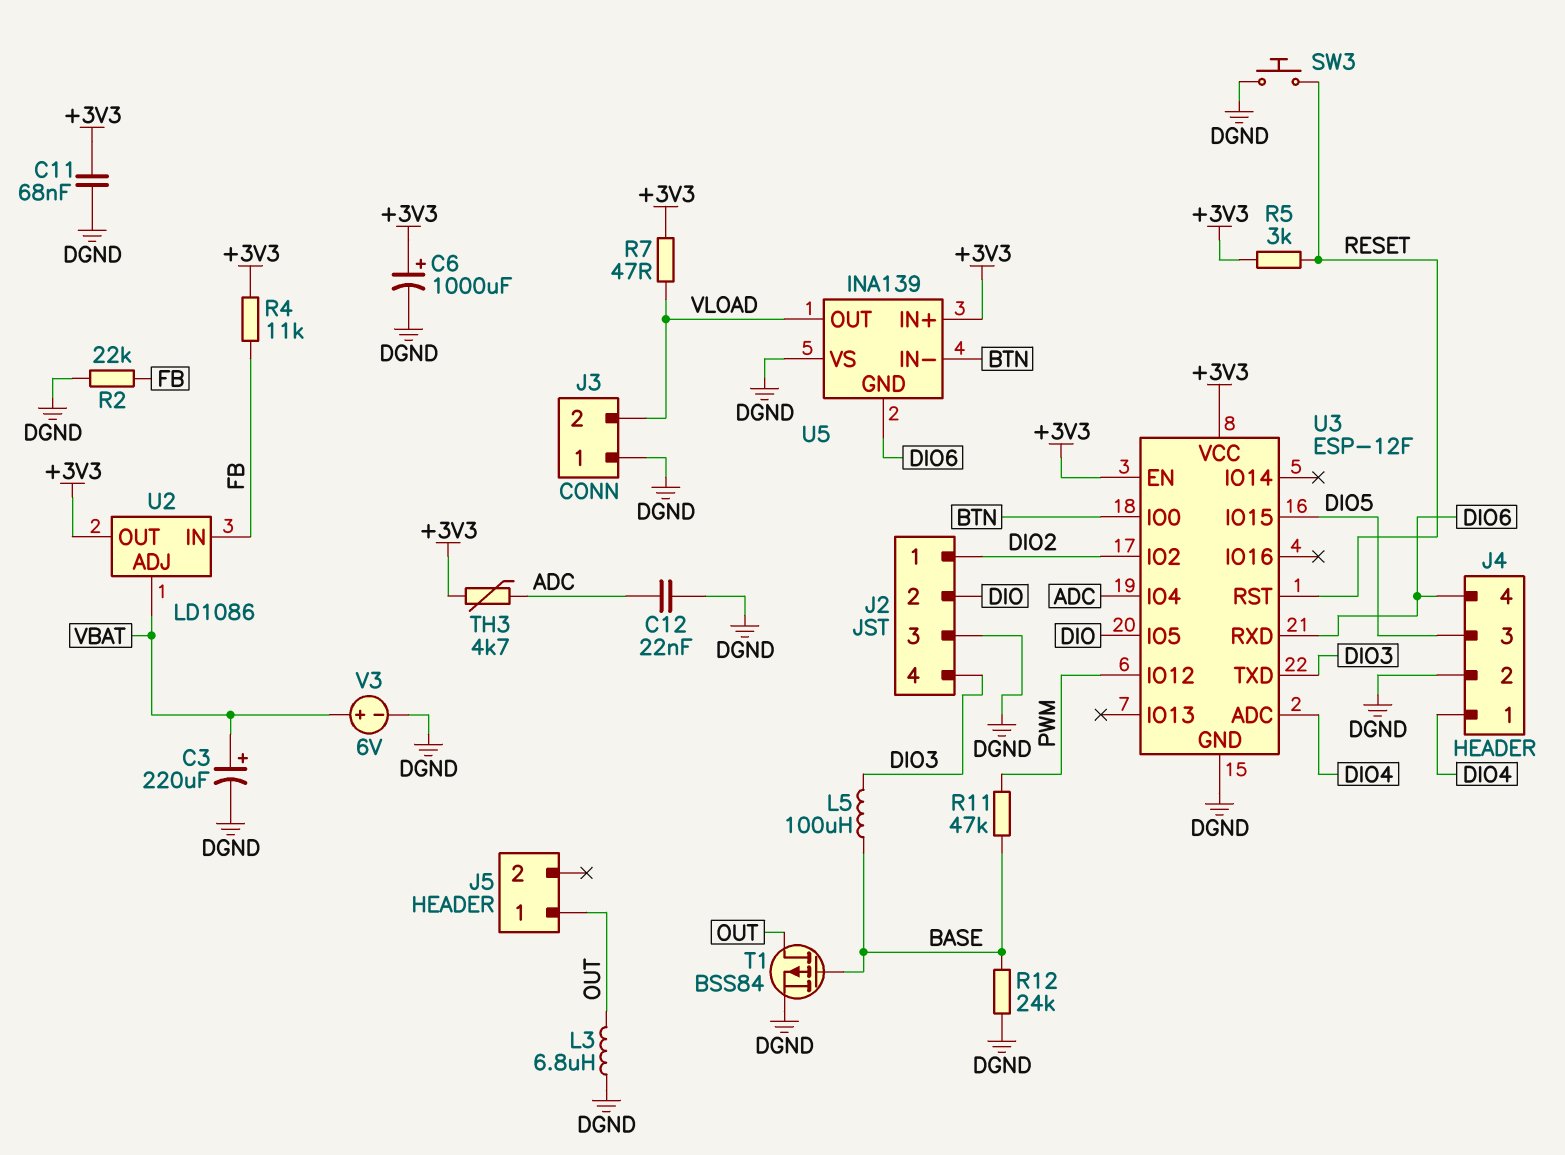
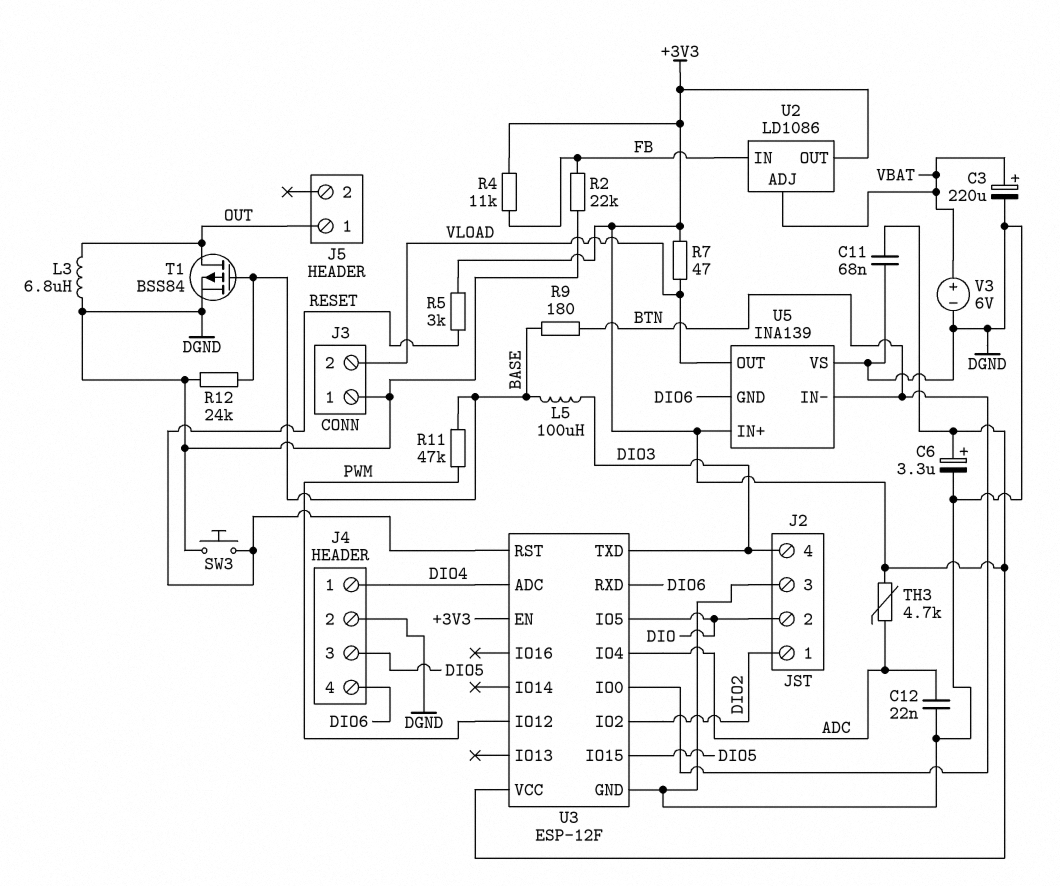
C6: 1000uF (plus +3V3, minus DGND) -> 3.3uF (plus +3V3, minus DGND)
R9: none -> 180 (BASE, BTN)

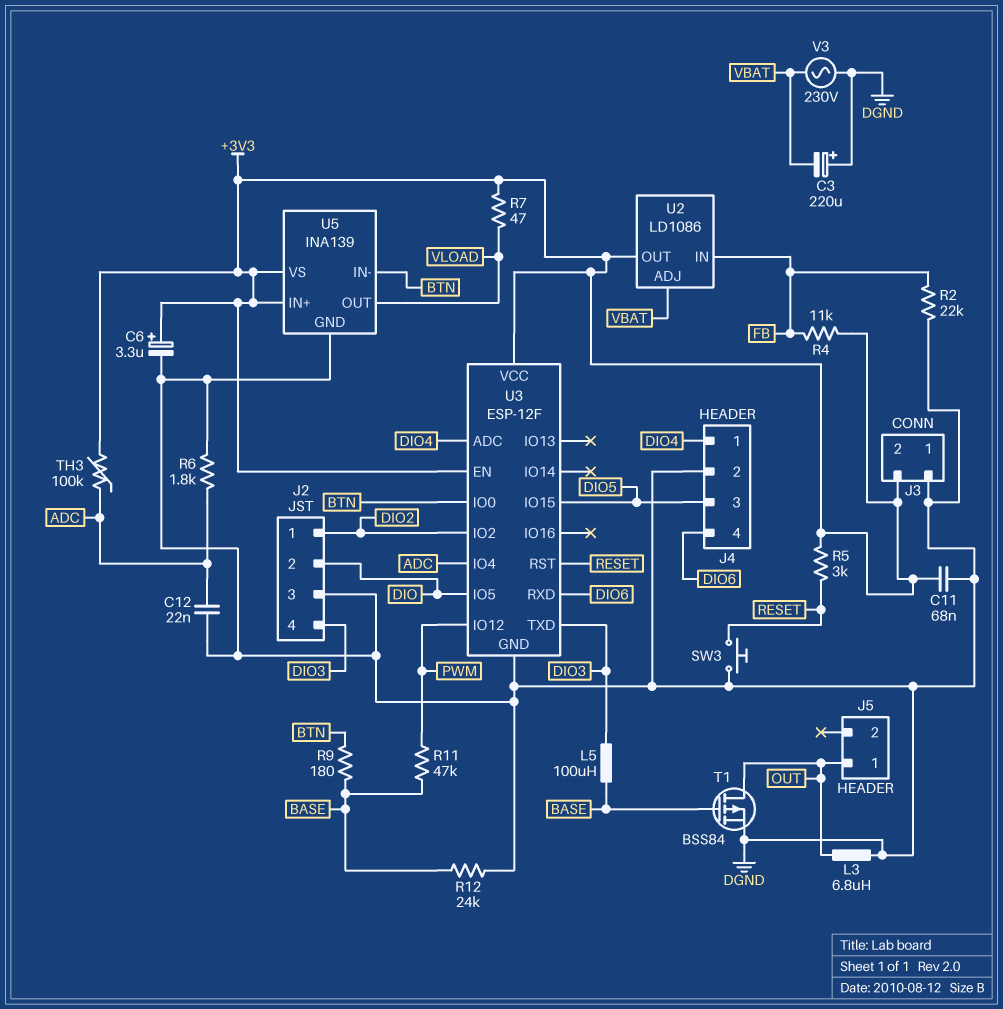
C3: 220uF (plus VBAT, minus DGND) -> 220uF (plus DGND, minus VBAT)
J3 pin 2: VLOAD -> +3V3
R6: none -> 1.8k (ADC, DGND)
TH3: 4.7k (+3V3, ADC) -> 100k (+3V3, ADC)
U5 pin GND: DIO6 -> DGND
U5 pin VS: DGND -> +3V3
V3: 6V (plus VBAT, minus DGND) -> AC 230V (DGND, VBAT)

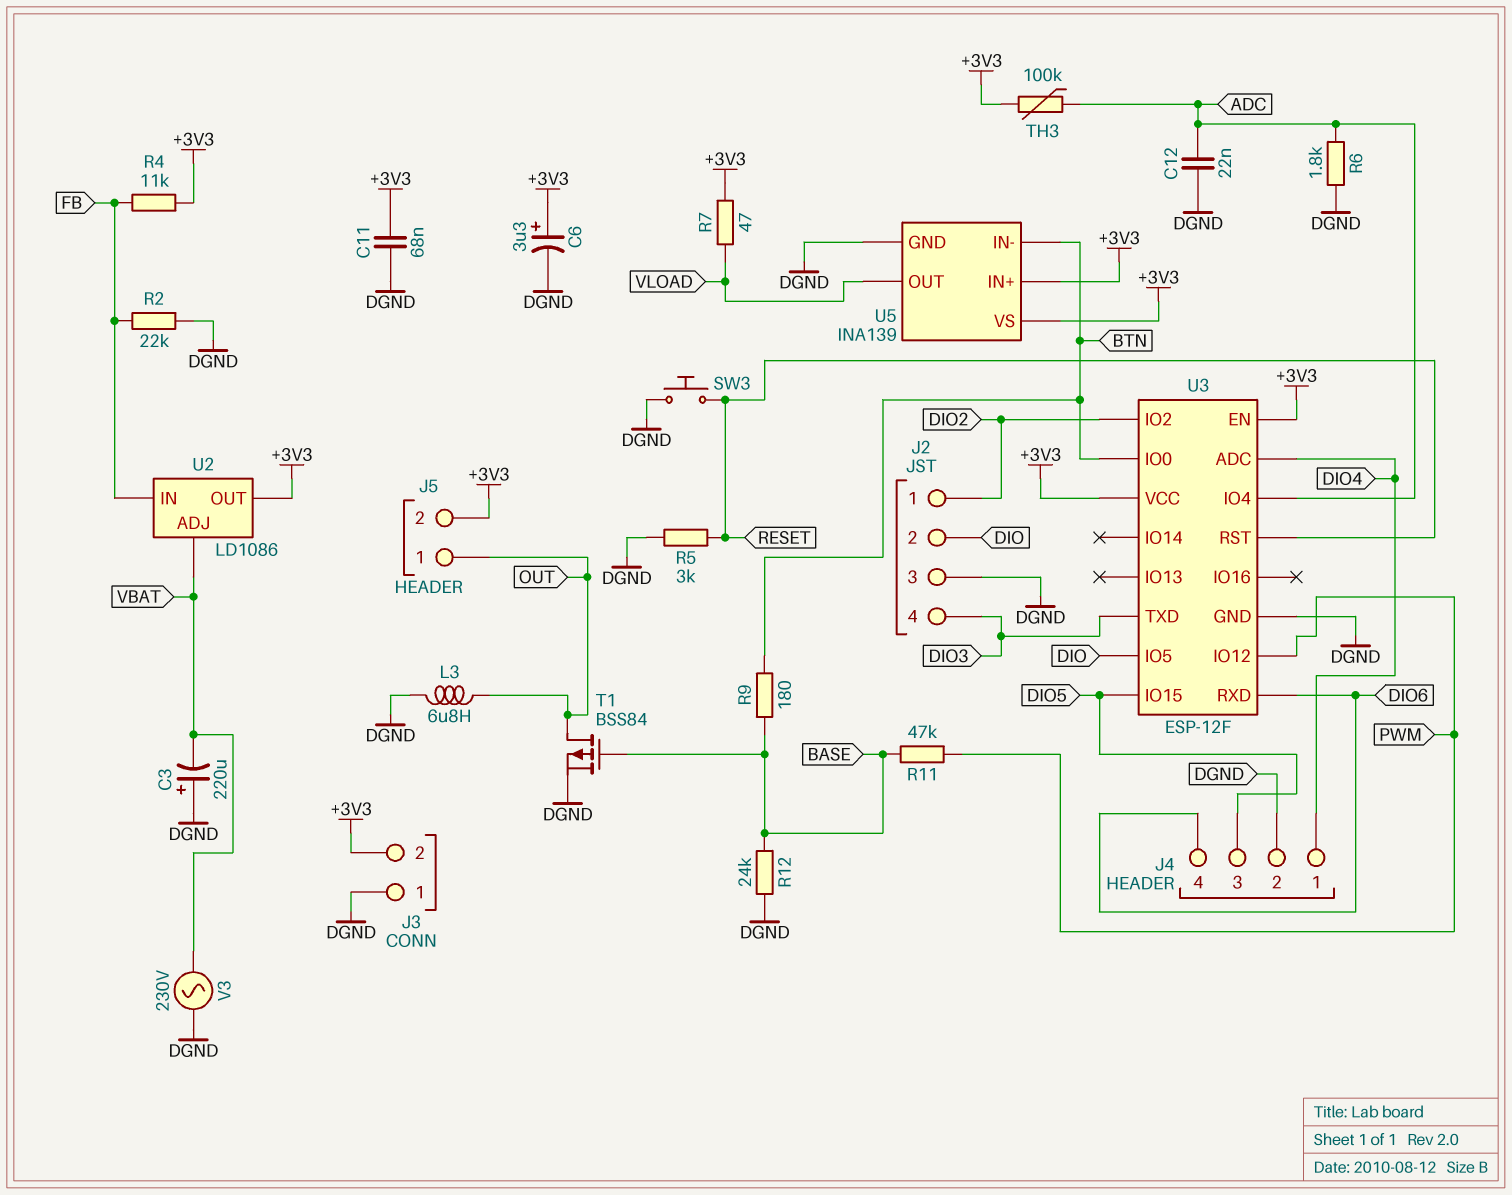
J5 pin 2: none -> +3V3
L5: 100uH (BASE, DIO3) -> none
R5: 3k (+3V3, RESET) -> 3k (DGND, RESET)

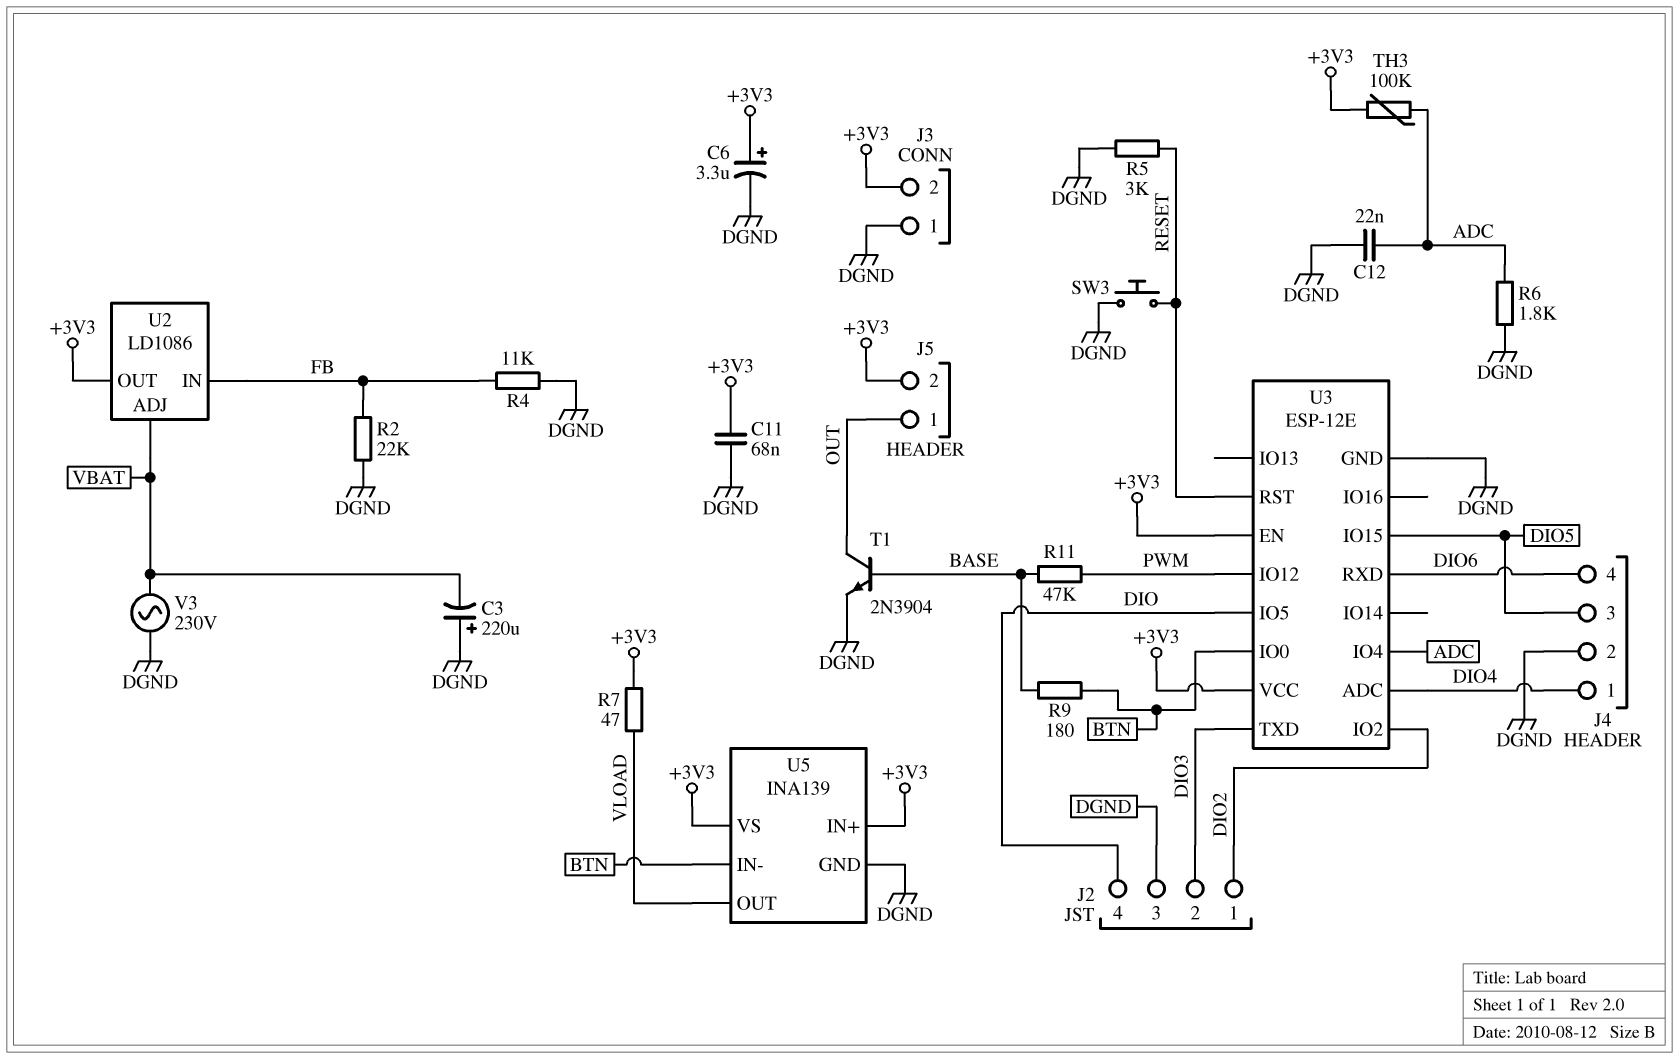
J2 pin 2: DIO -> DIO3
J2 pin 4: DIO3 -> DIO
L3: 6.8uH (DGND, OUT) -> none
R4: 11k (+3V3, FB) -> 11k (DGND, FB)
R12: 24k (BASE, DGND) -> none
T1: PMOS BSS84 (G BASE, D OUT, S DGND) -> NPN 2N3904 (B BASE, C OUT, E DGND)
U3: ESP-12F -> ESP-12E

